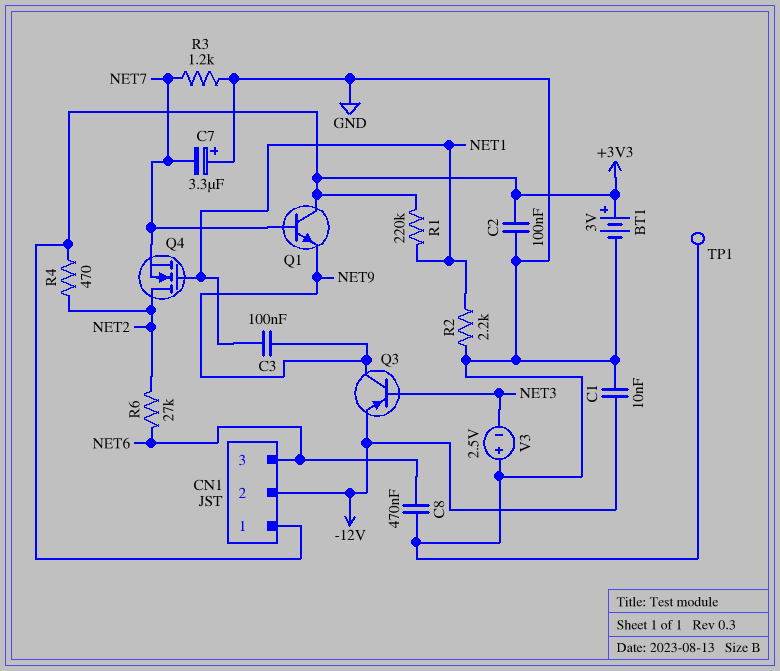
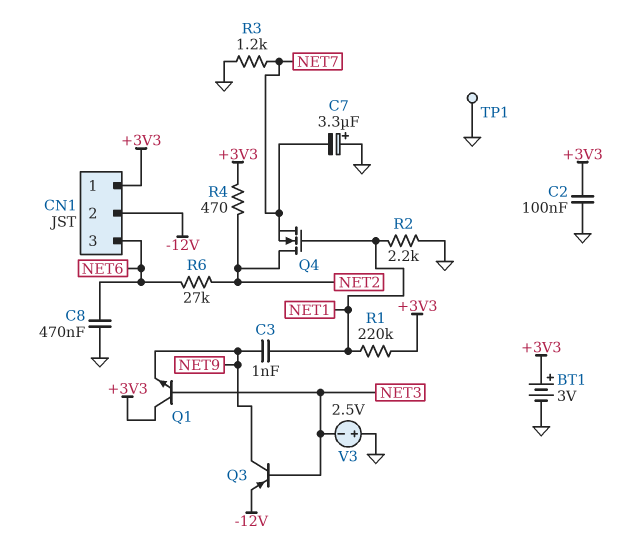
C1: 10nF (-12V, GND) -> none
C3: 100nF (NET1, NET9) -> 1nF (NET1, NET9)
Q1: NPN (B NET7, C +3V3, E NET9) -> NPN (B NET3, C +3V3, E NET9)

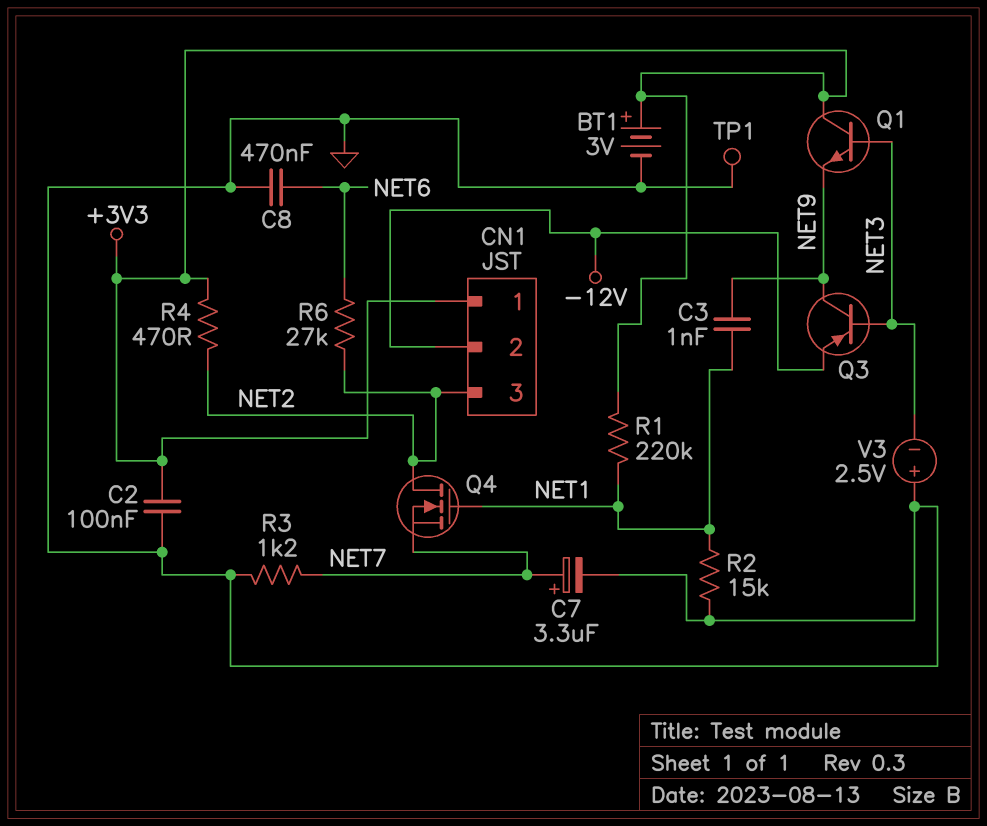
C7: 3.3uF (plus GND, minus NET7) -> 3.3uF (plus NET7, minus GND)
CN1 pin 3: NET6 -> NET2
R2: 2.2k (GND, NET1) -> 15k (GND, NET1)

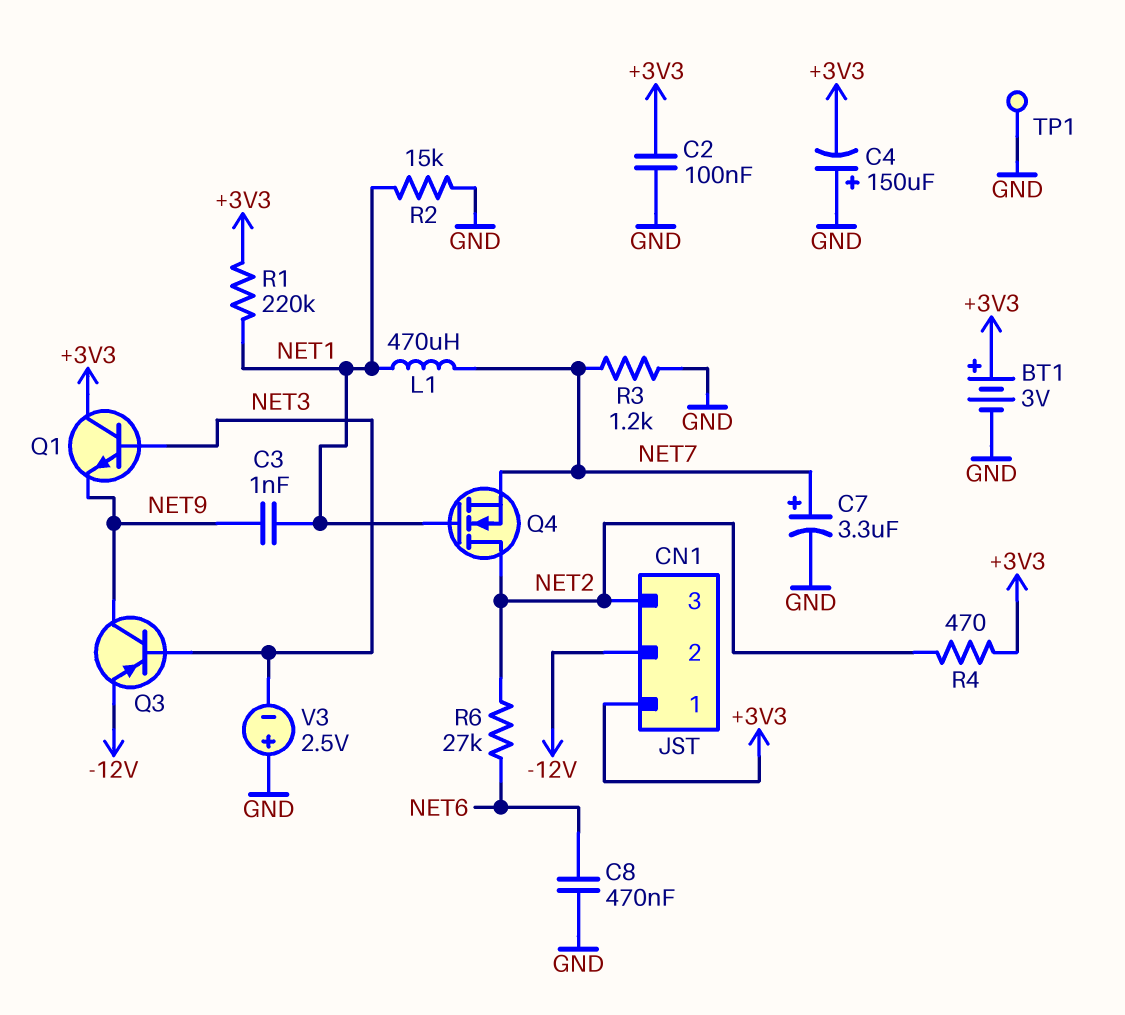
C4: none -> 150uF (plus GND, minus +3V3)
L1: none -> 470uH (NET1, NET7)

